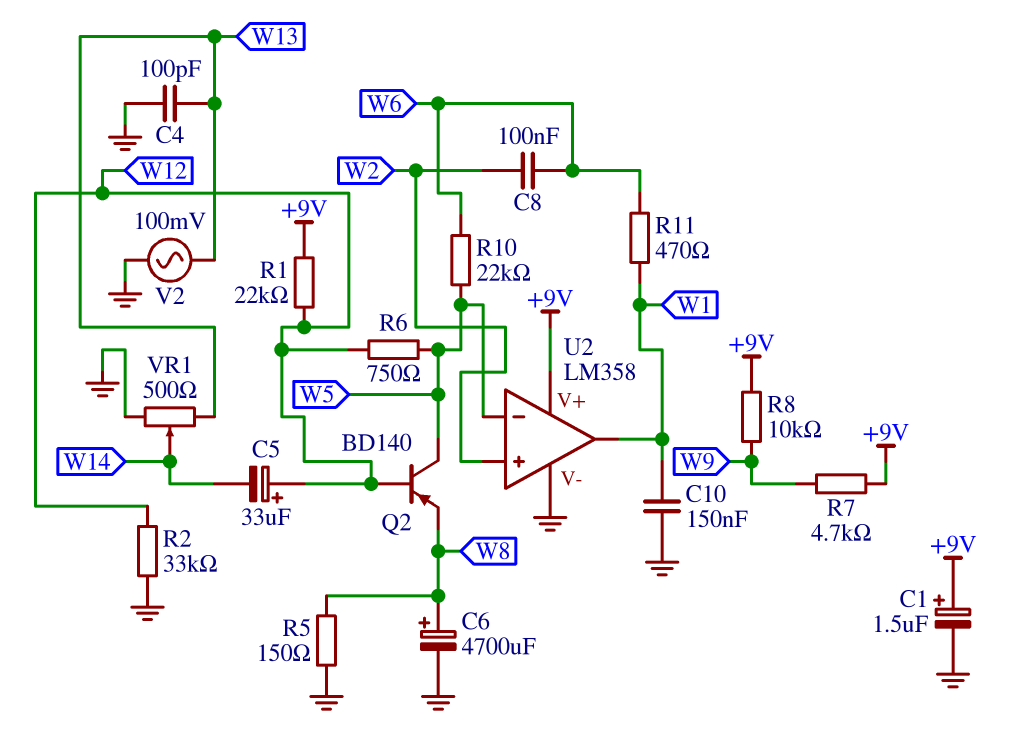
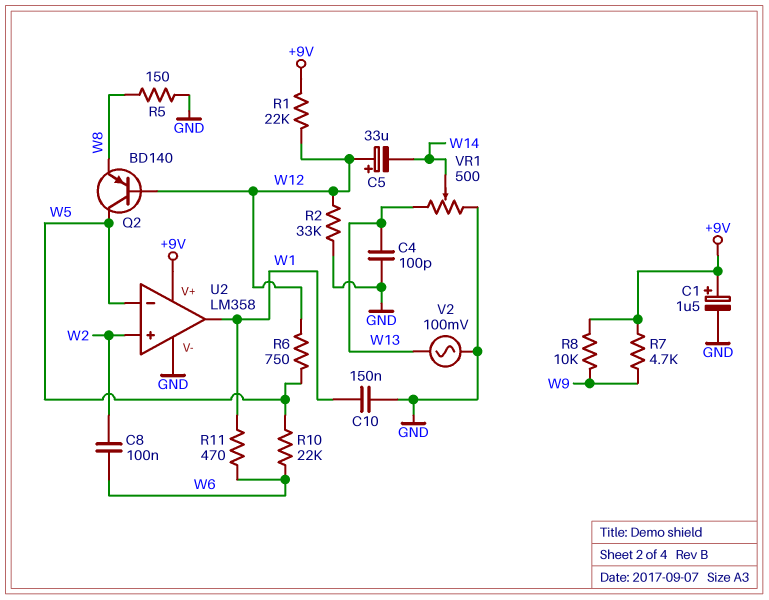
C6: 4700uF (plus W8, minus GND) -> none

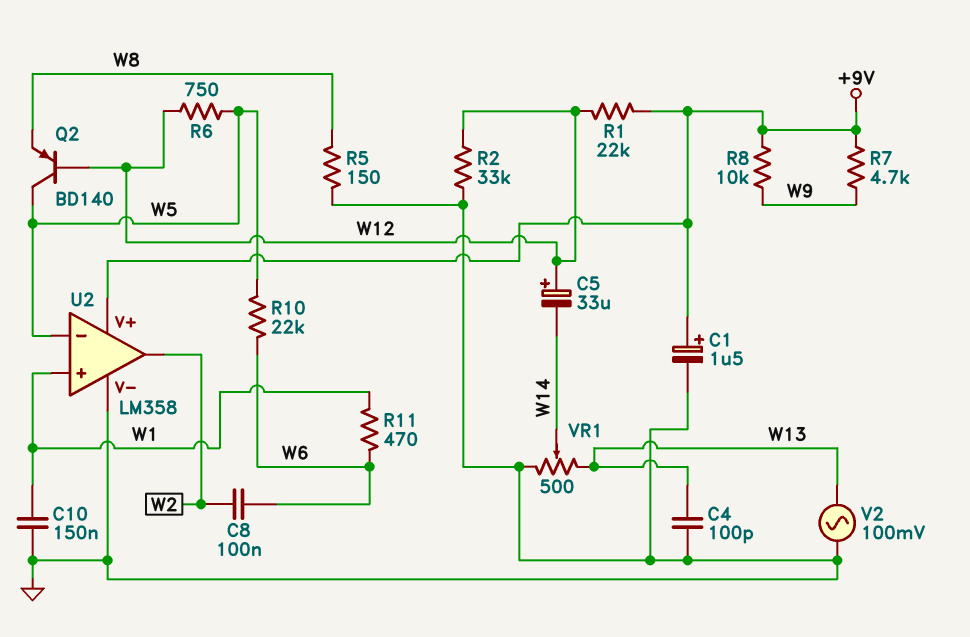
U2 pin in+: W2 -> W1
U2 pin out: W1 -> W2

